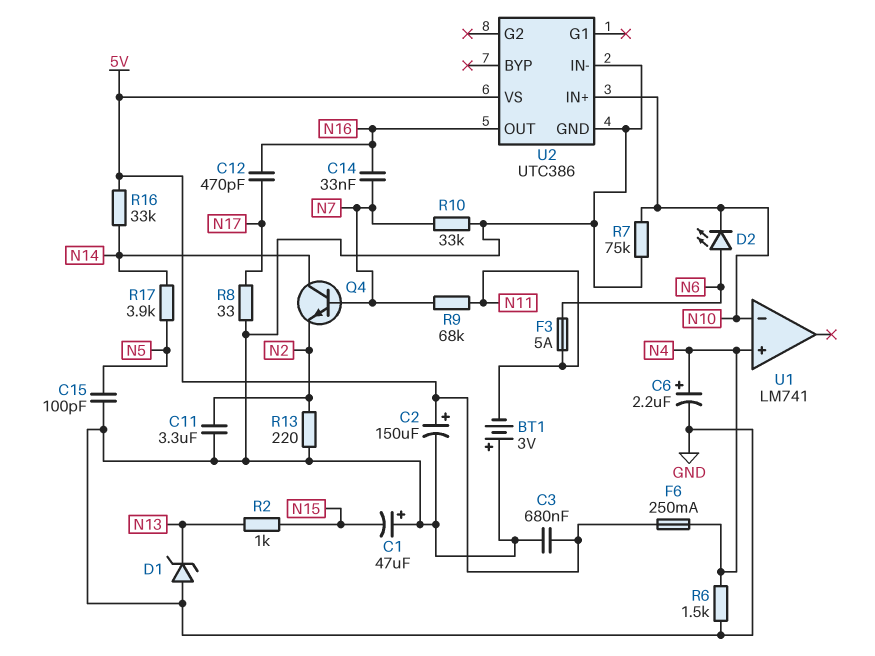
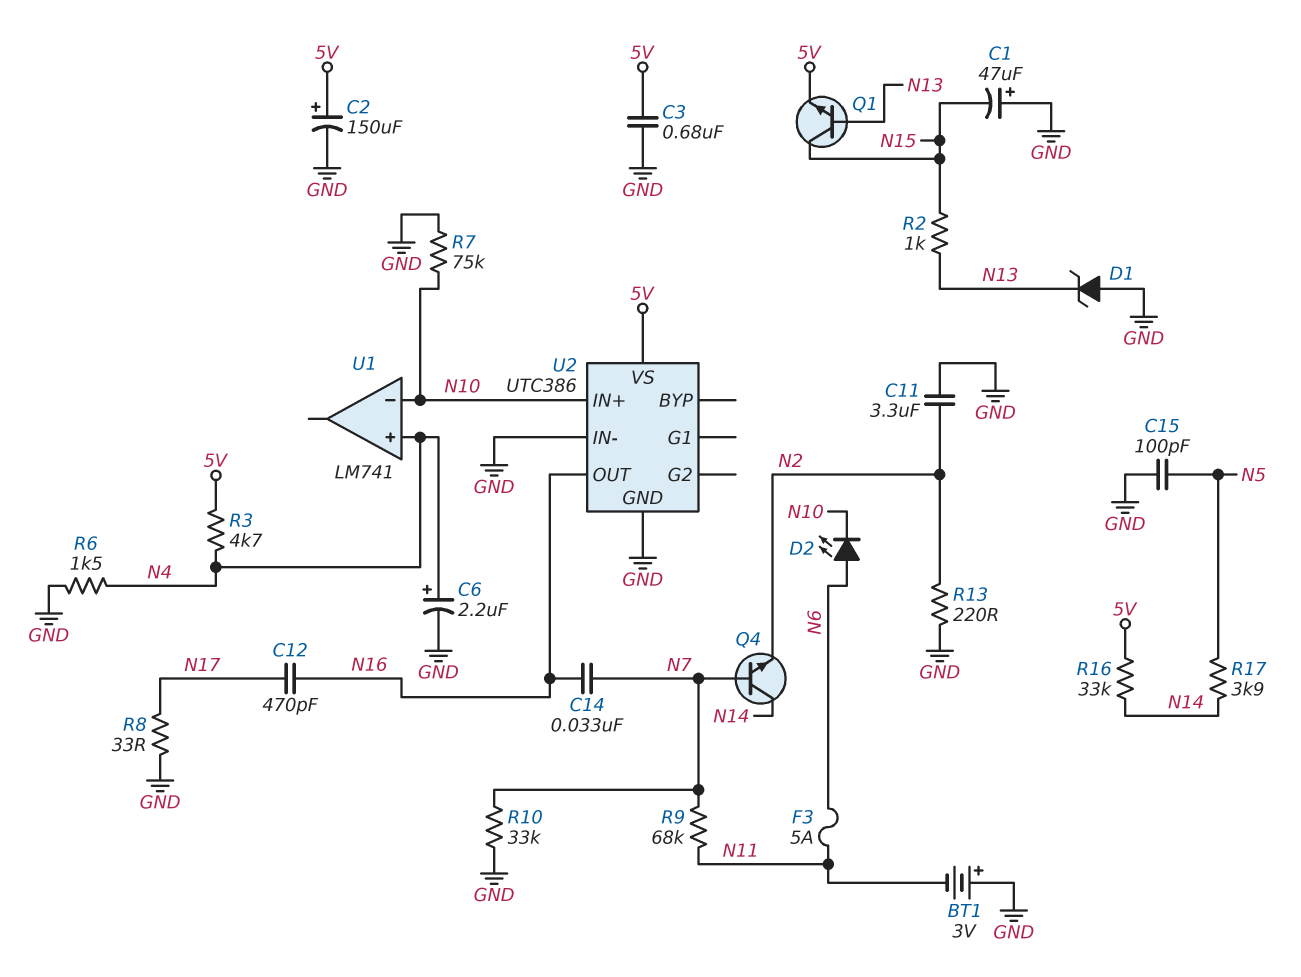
F6: 250mA (5V, N4) -> none
Q1: none -> NPN (B N13, C N15, E 5V)
R3: none -> 4.7k (5V, N4)

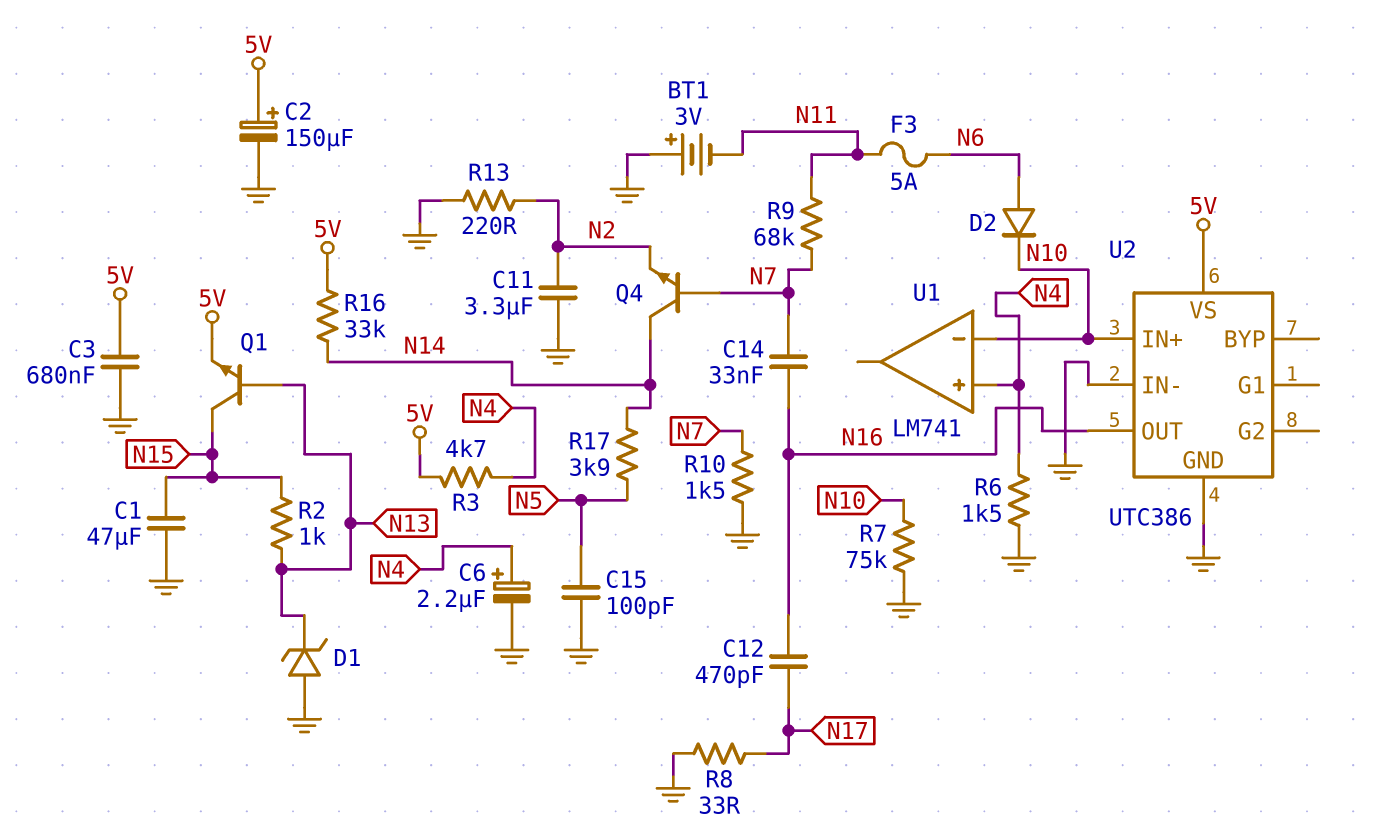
C1: 47uF (plus GND, minus N15) -> 47uF (GND, N15)
D2: LED (A N6, K N10) -> diode (A N6, K N10)
R10: 33k (GND, N7) -> 1.5k (GND, N7)

